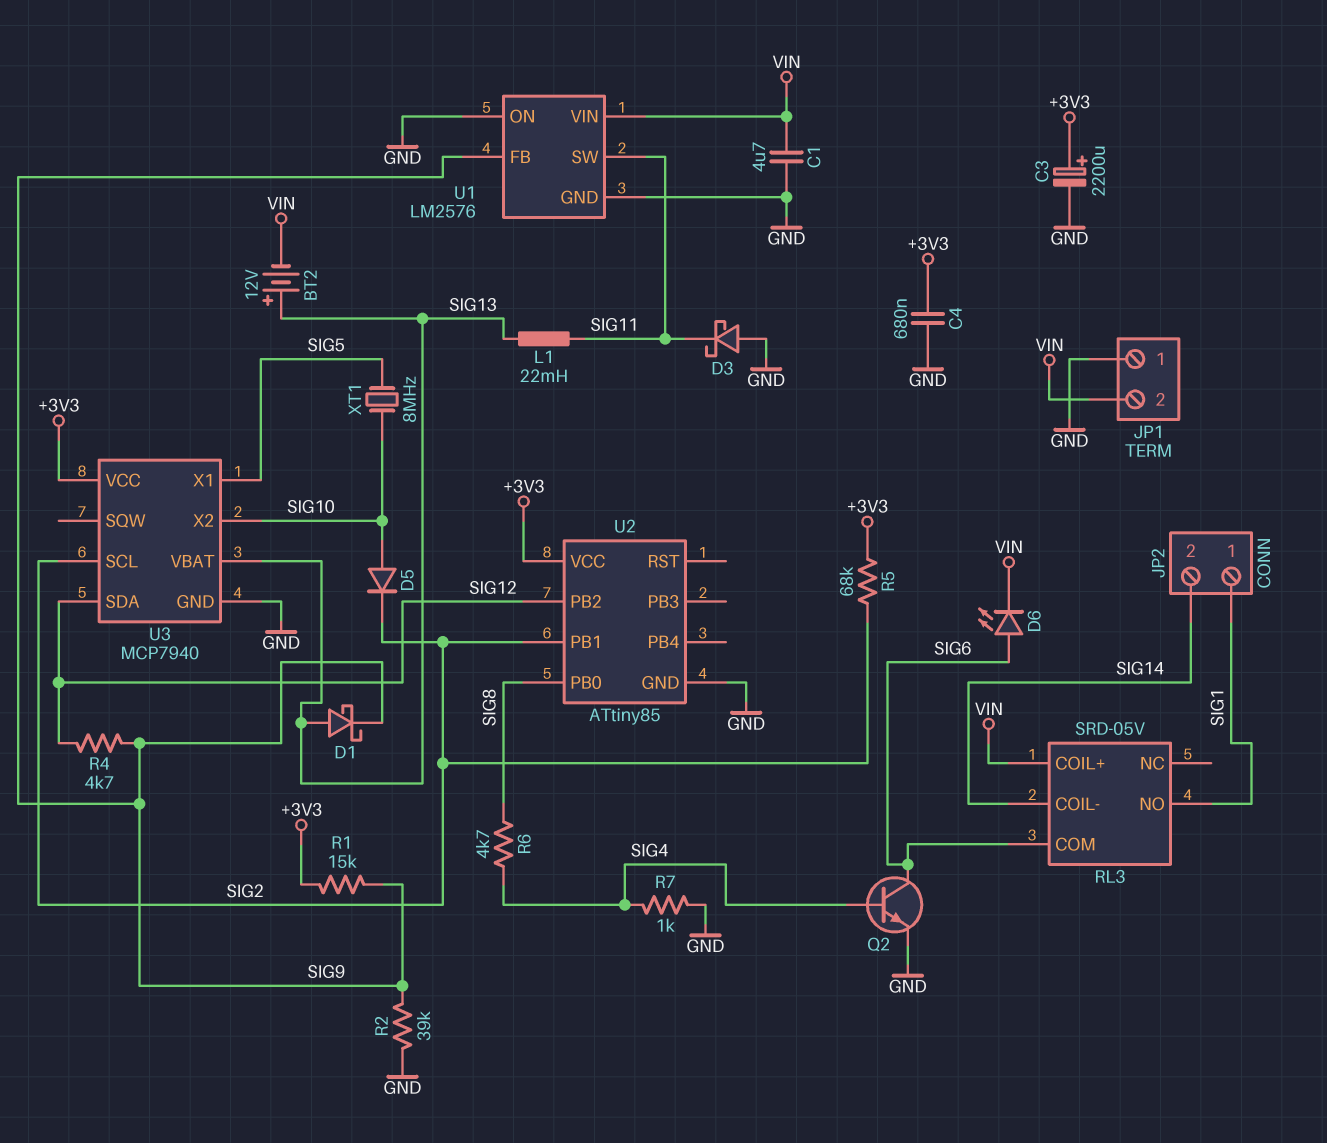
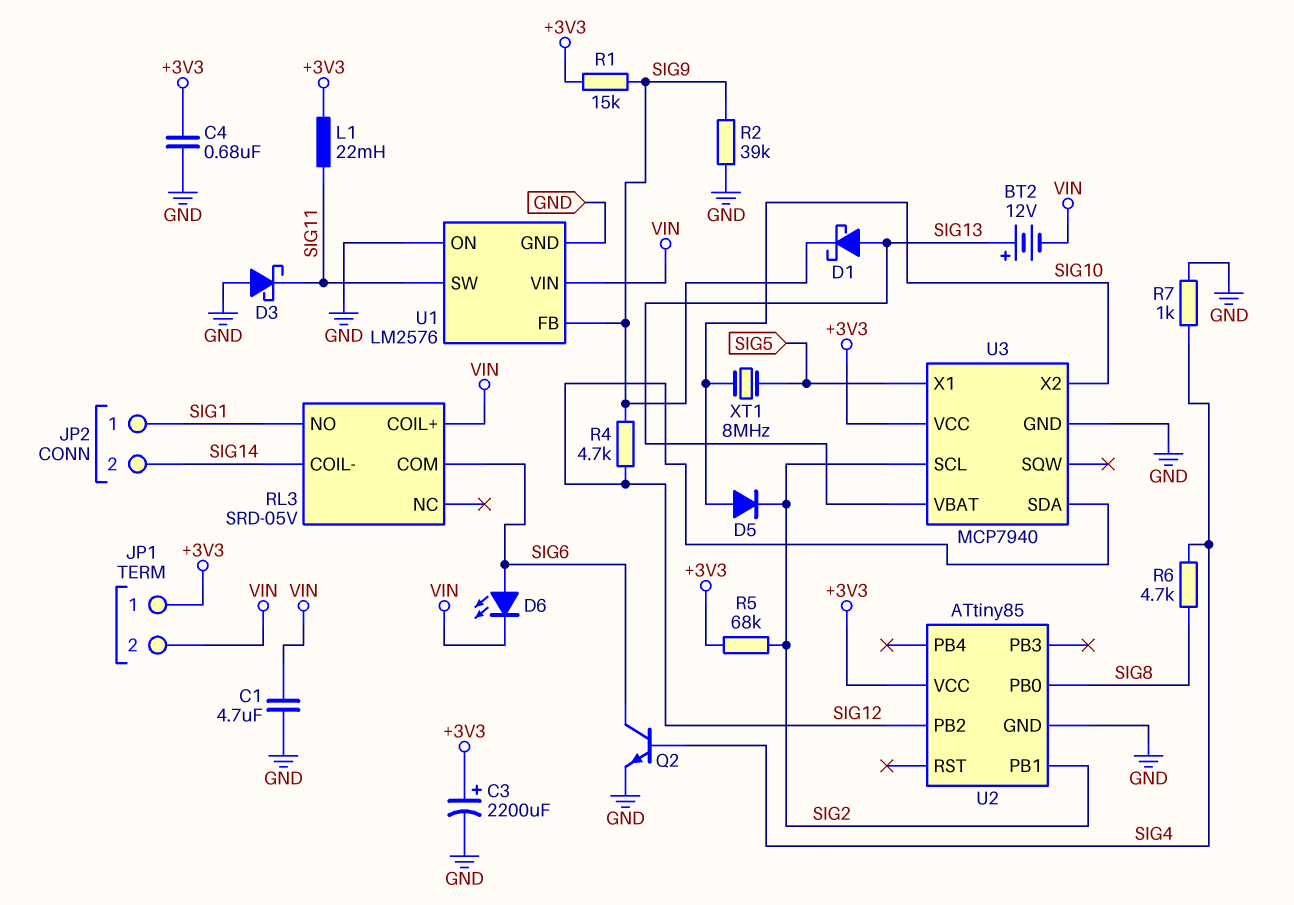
JP1 pin 1: GND -> +3V3
L1: 22mH (SIG11, SIG13) -> 22mH (+3V3, SIG11)

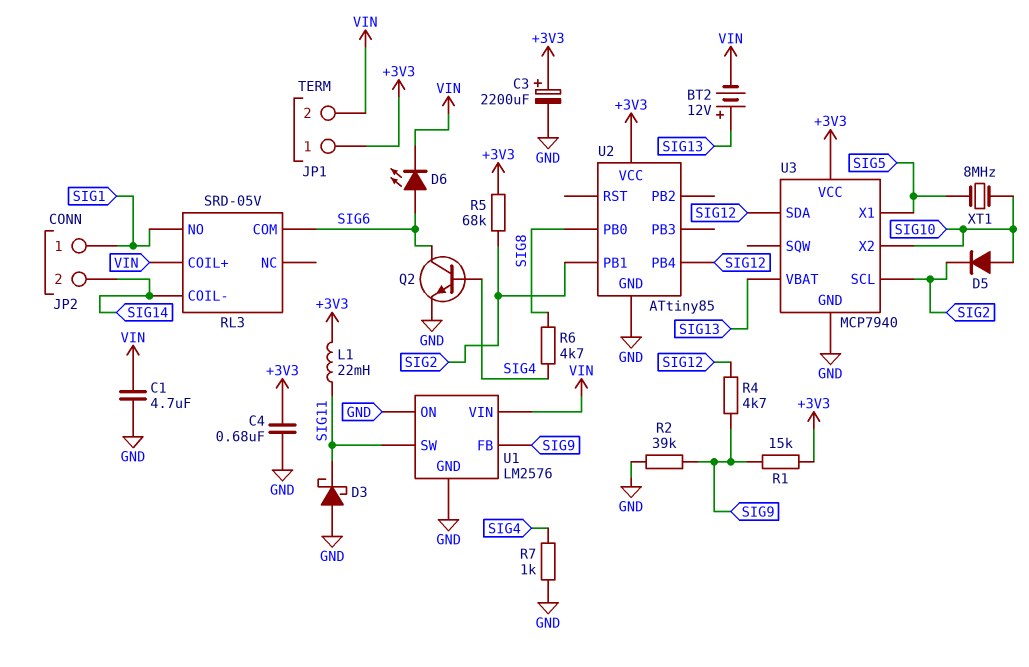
D1: schottky (A SIG13, K SIG9) -> none
U2 pin PB2: SIG12 -> none
U2 pin PB4: none -> SIG12

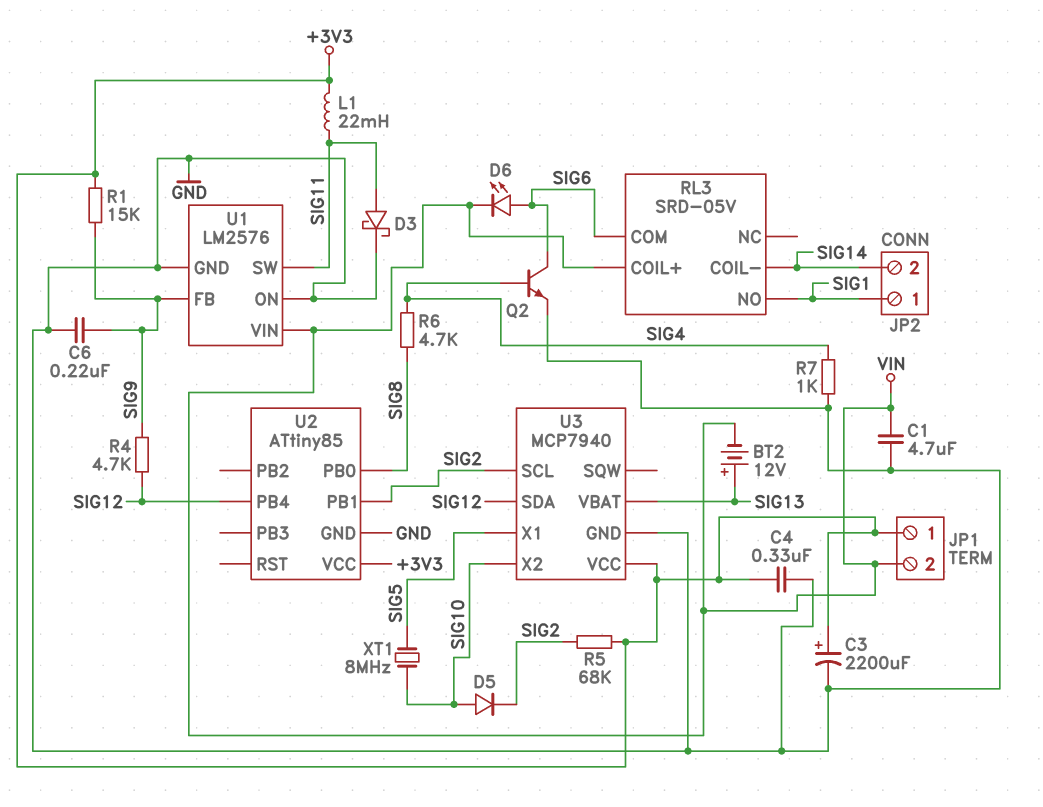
C4: 680nF (+3V3, GND) -> 330nF (+3V3, GND)
C6: none -> 220nF (GND, SIG9)
D3: schottky (A GND, K SIG11) -> schottky (A SIG11, K GND)
R2: 39k (GND, SIG9) -> none

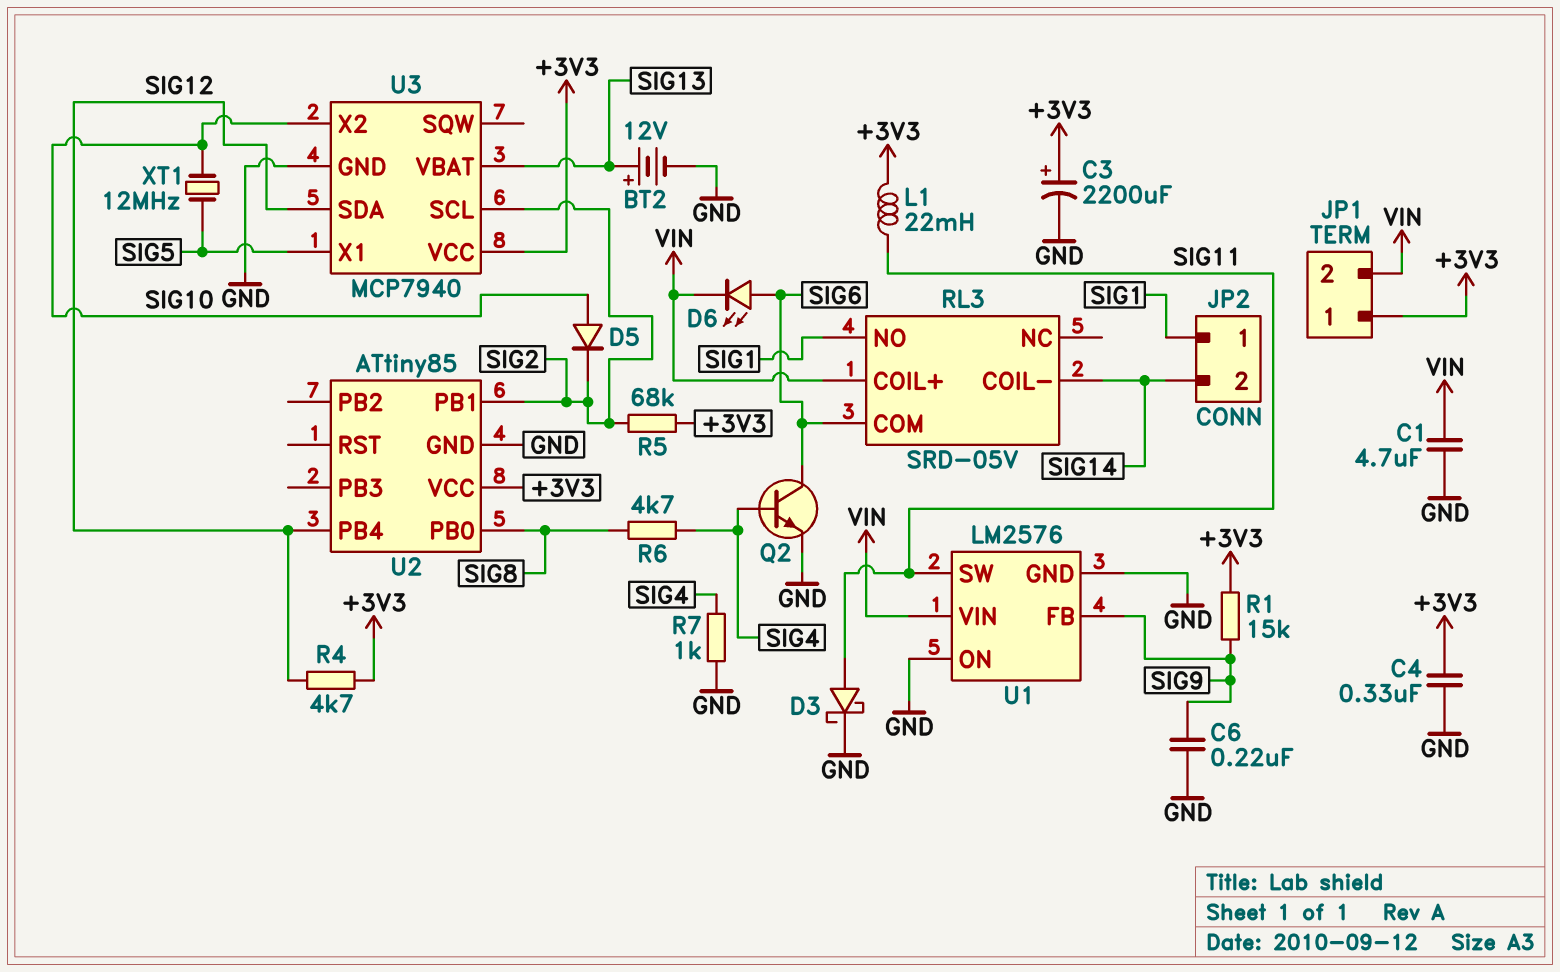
BT2: 12V (plus SIG13, minus VIN) -> 12V (plus SIG13, minus GND)
R4: 4.7k (SIG9, SIG12) -> 4.7k (+3V3, SIG12)
XT1: 8MHz (SIG5, SIG10) -> 12MHz (SIG5, SIG10)

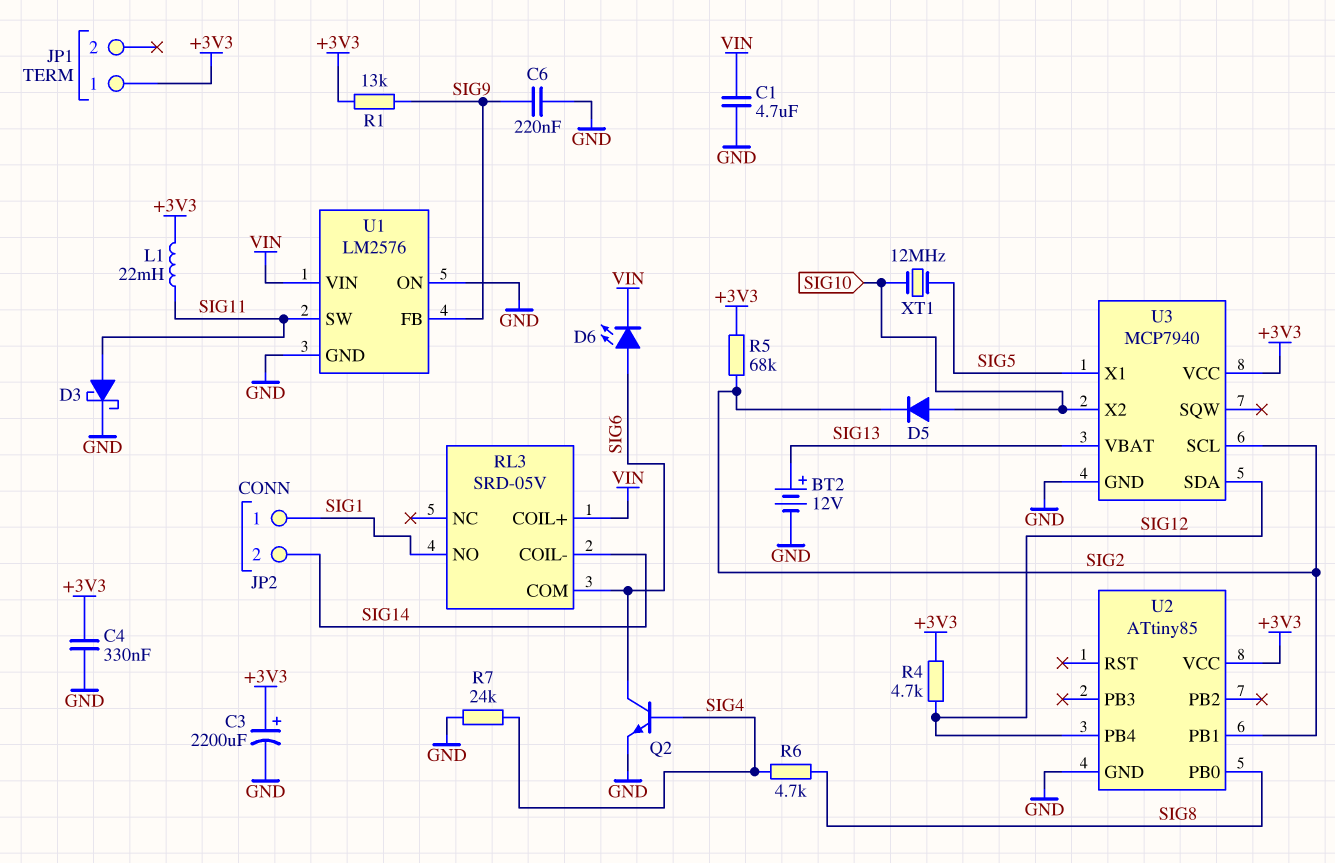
JP1 pin 2: VIN -> none
R1: 15k (+3V3, SIG9) -> 13k (+3V3, SIG9)
R7: 1k (GND, SIG4) -> 24k (GND, SIG4)

